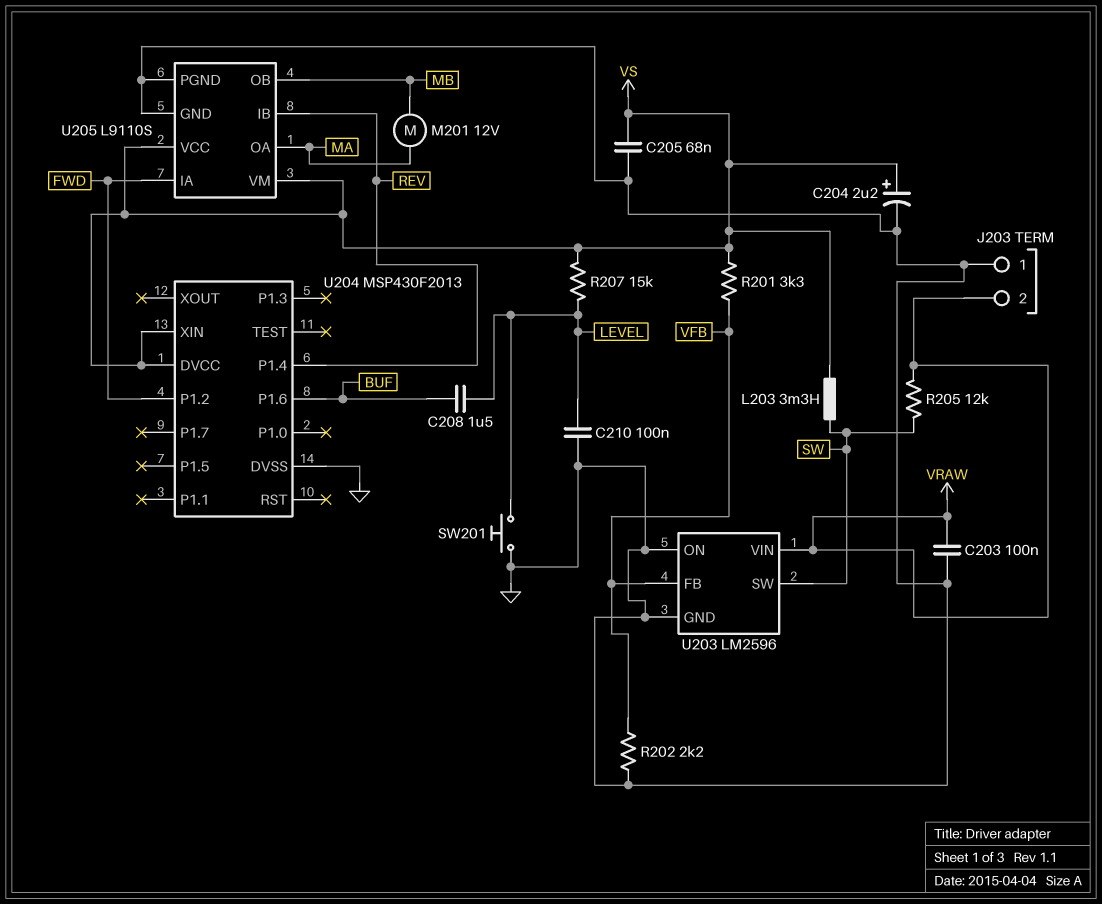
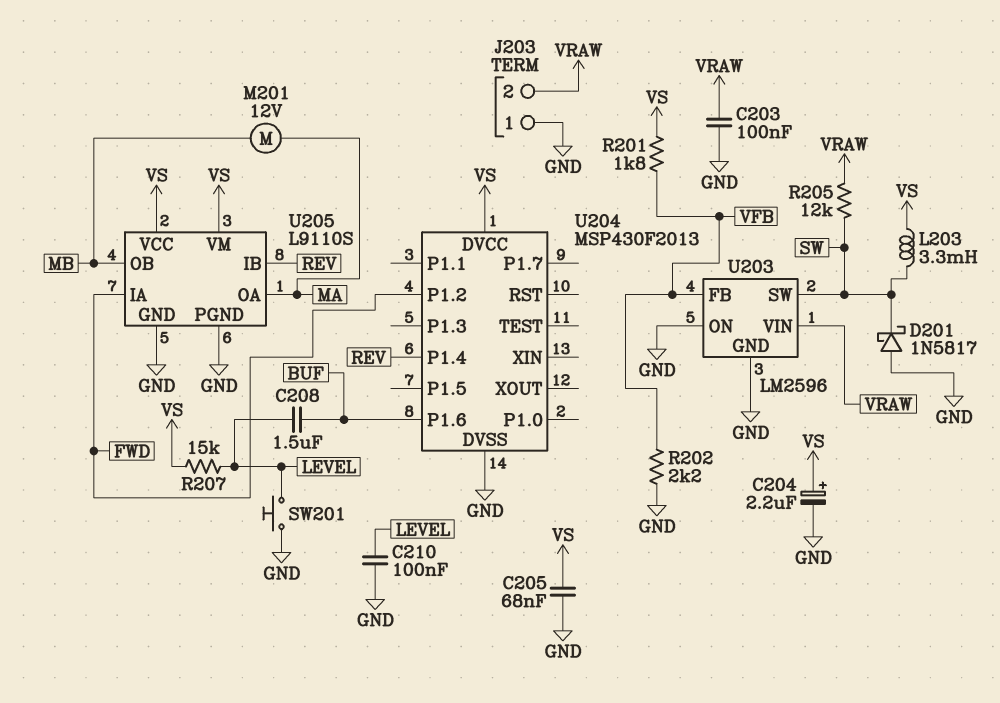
D201: none -> schottky 1N5817 (A GND, K SW)
R201: 3.3k (VFB, VS) -> 1.8k (VFB, VS)
U204 pin XIN: VS -> none

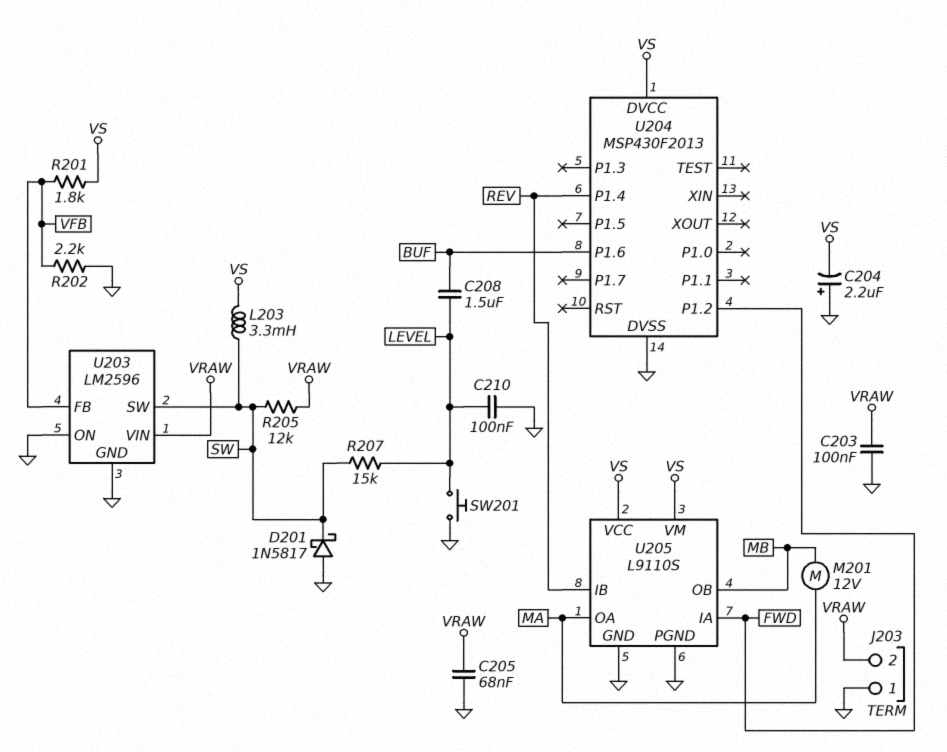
C204: 2.2uF (plus VS, minus GND) -> 2.2uF (plus GND, minus VS)
C205: 68nF (GND, VS) -> 68nF (GND, VRAW)
R207: 15k (LEVEL, VS) -> 15k (LEVEL, SW)

